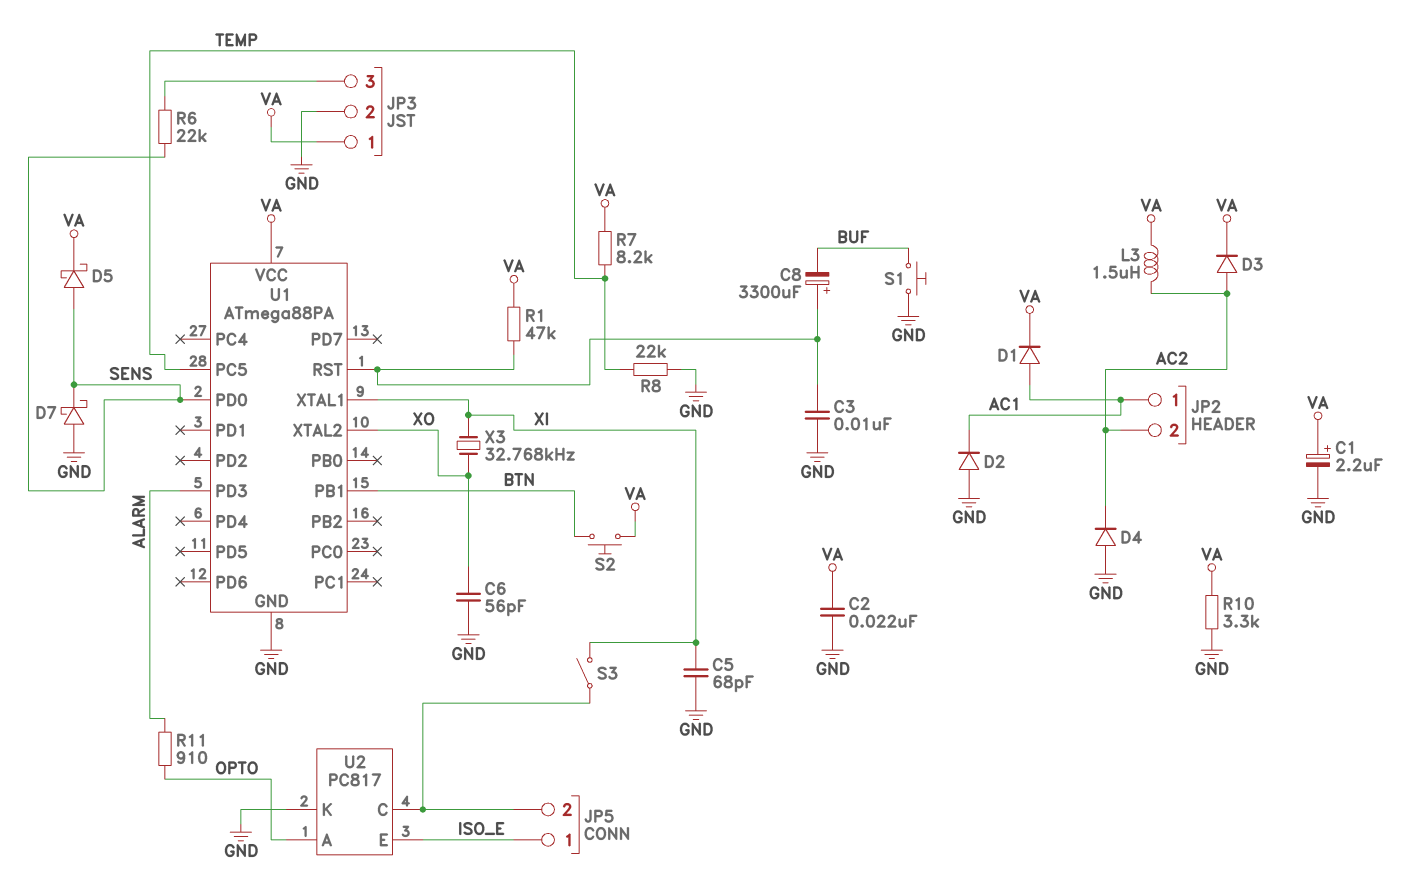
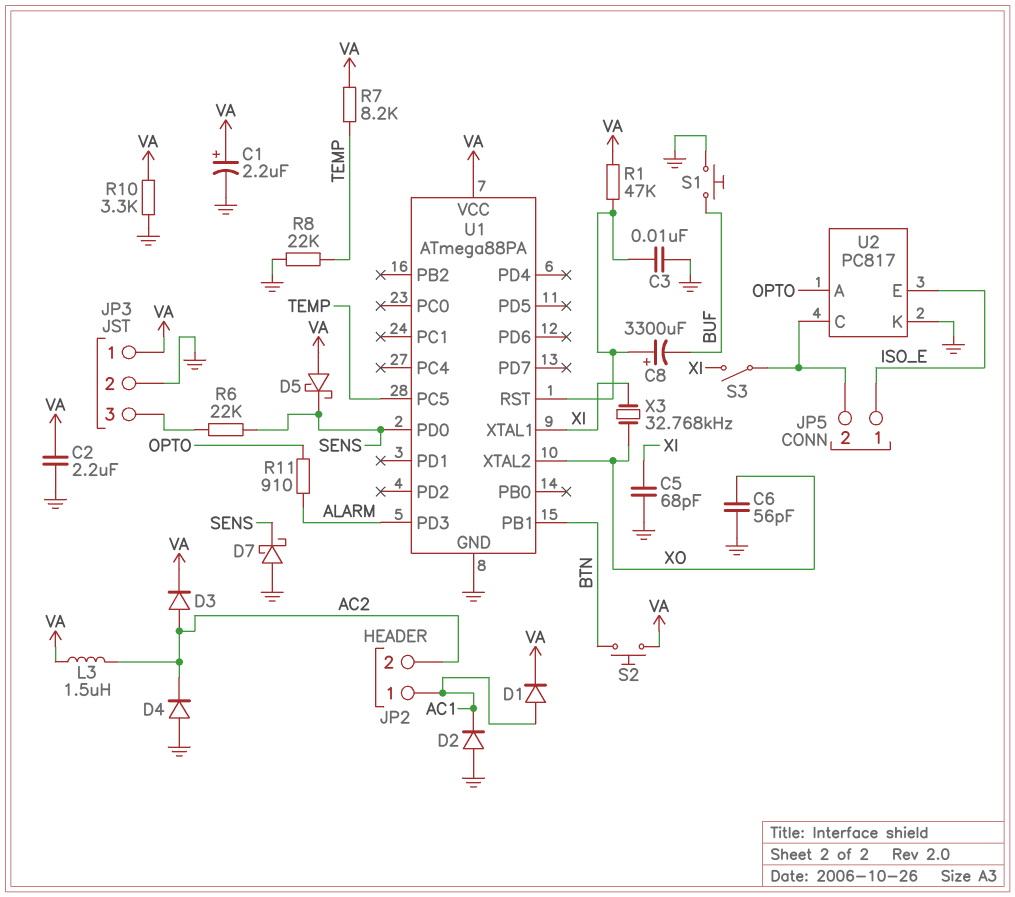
C2: 22nF (GND, VA) -> 2.2uF (GND, VA)
D5: schottky (A SENS, K VA) -> schottky (A VA, K SENS)

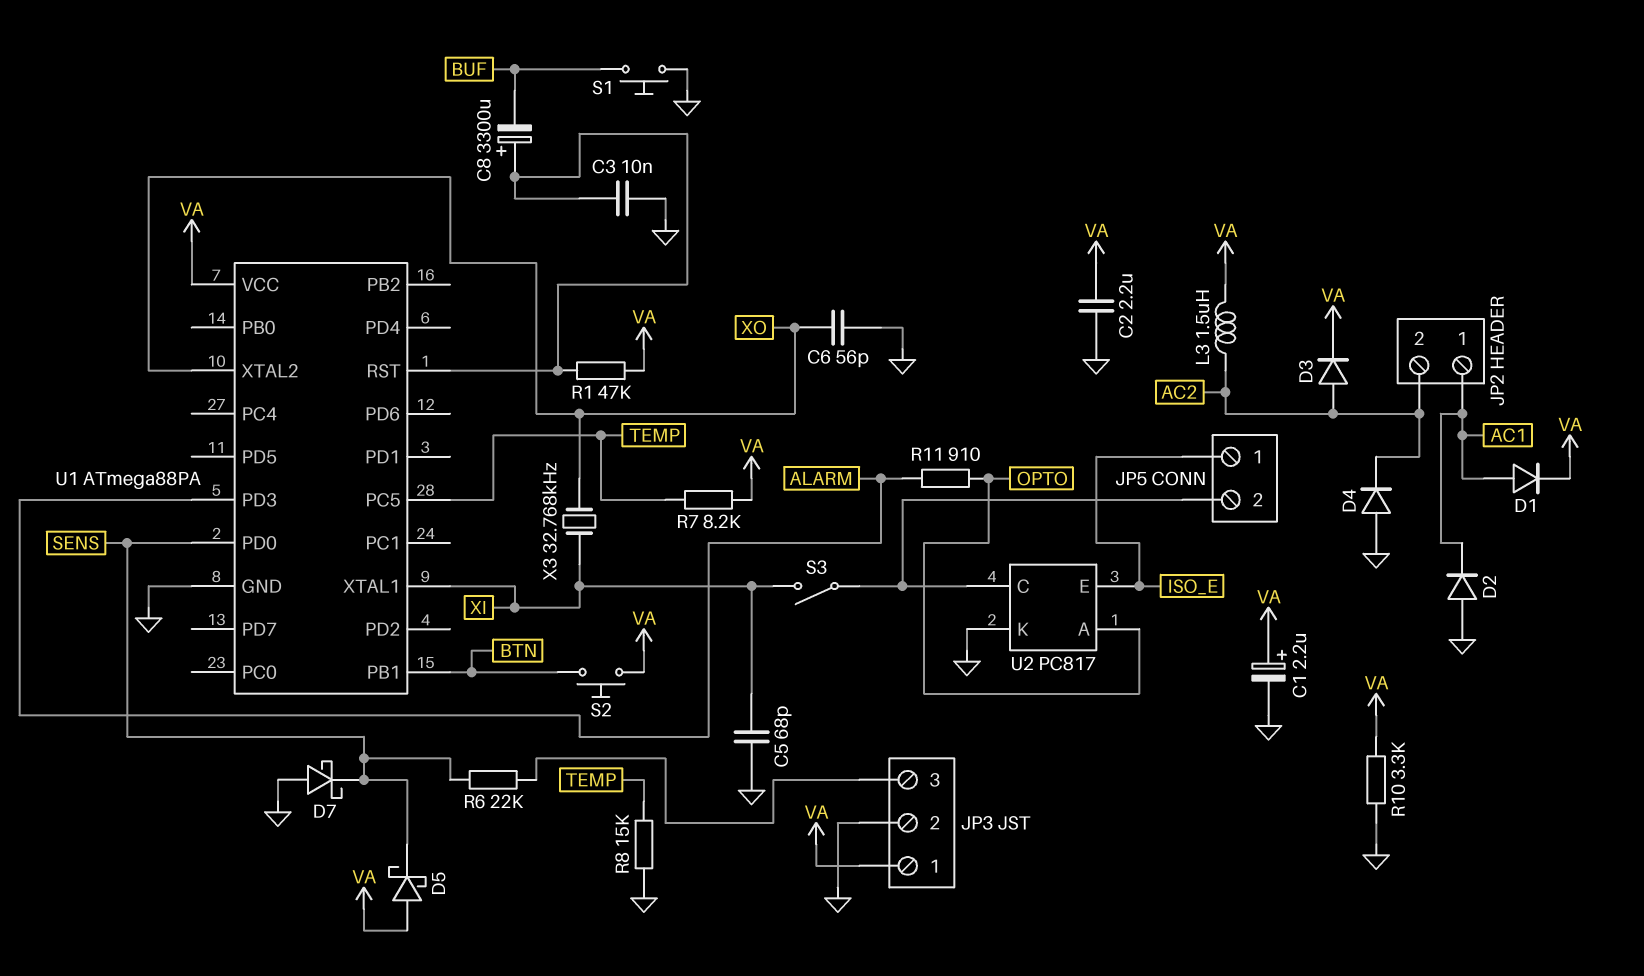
R8: 22k (GND, TEMP) -> 15k (GND, TEMP)

